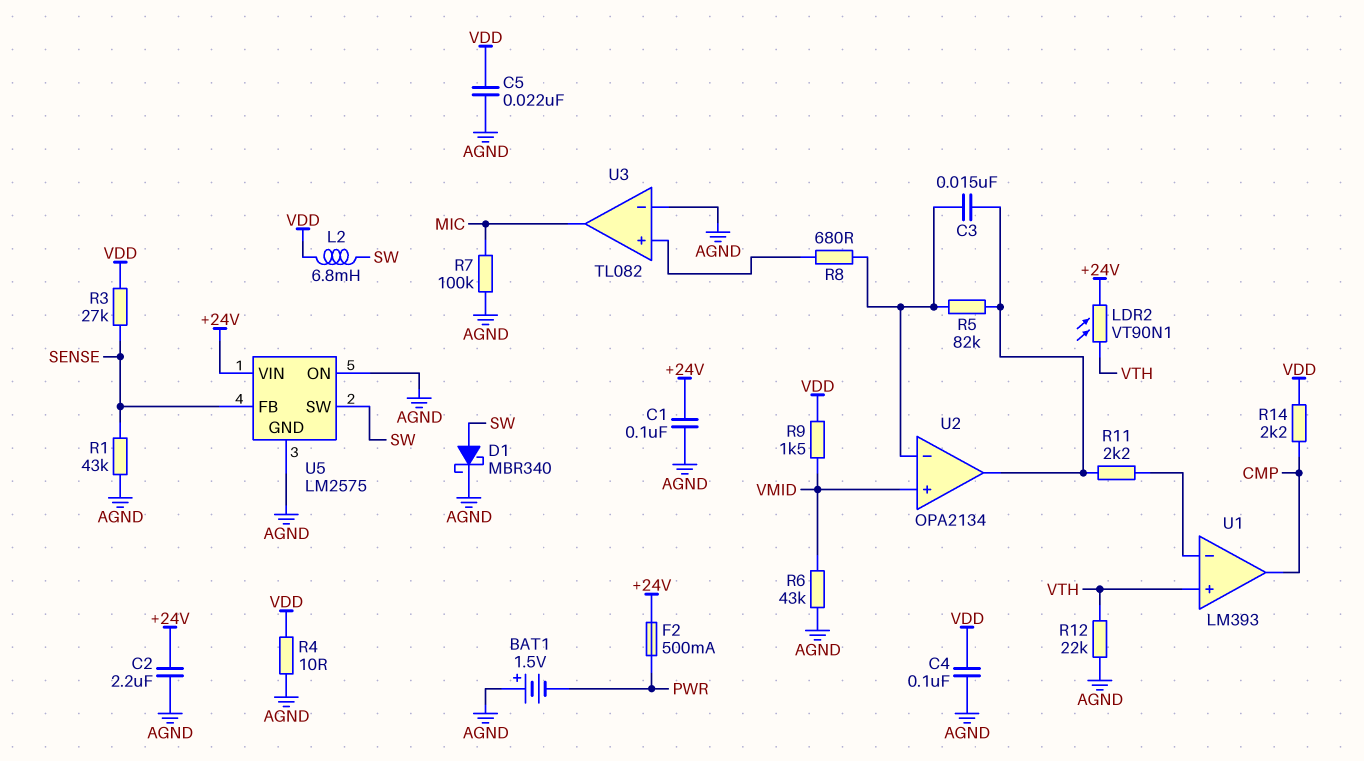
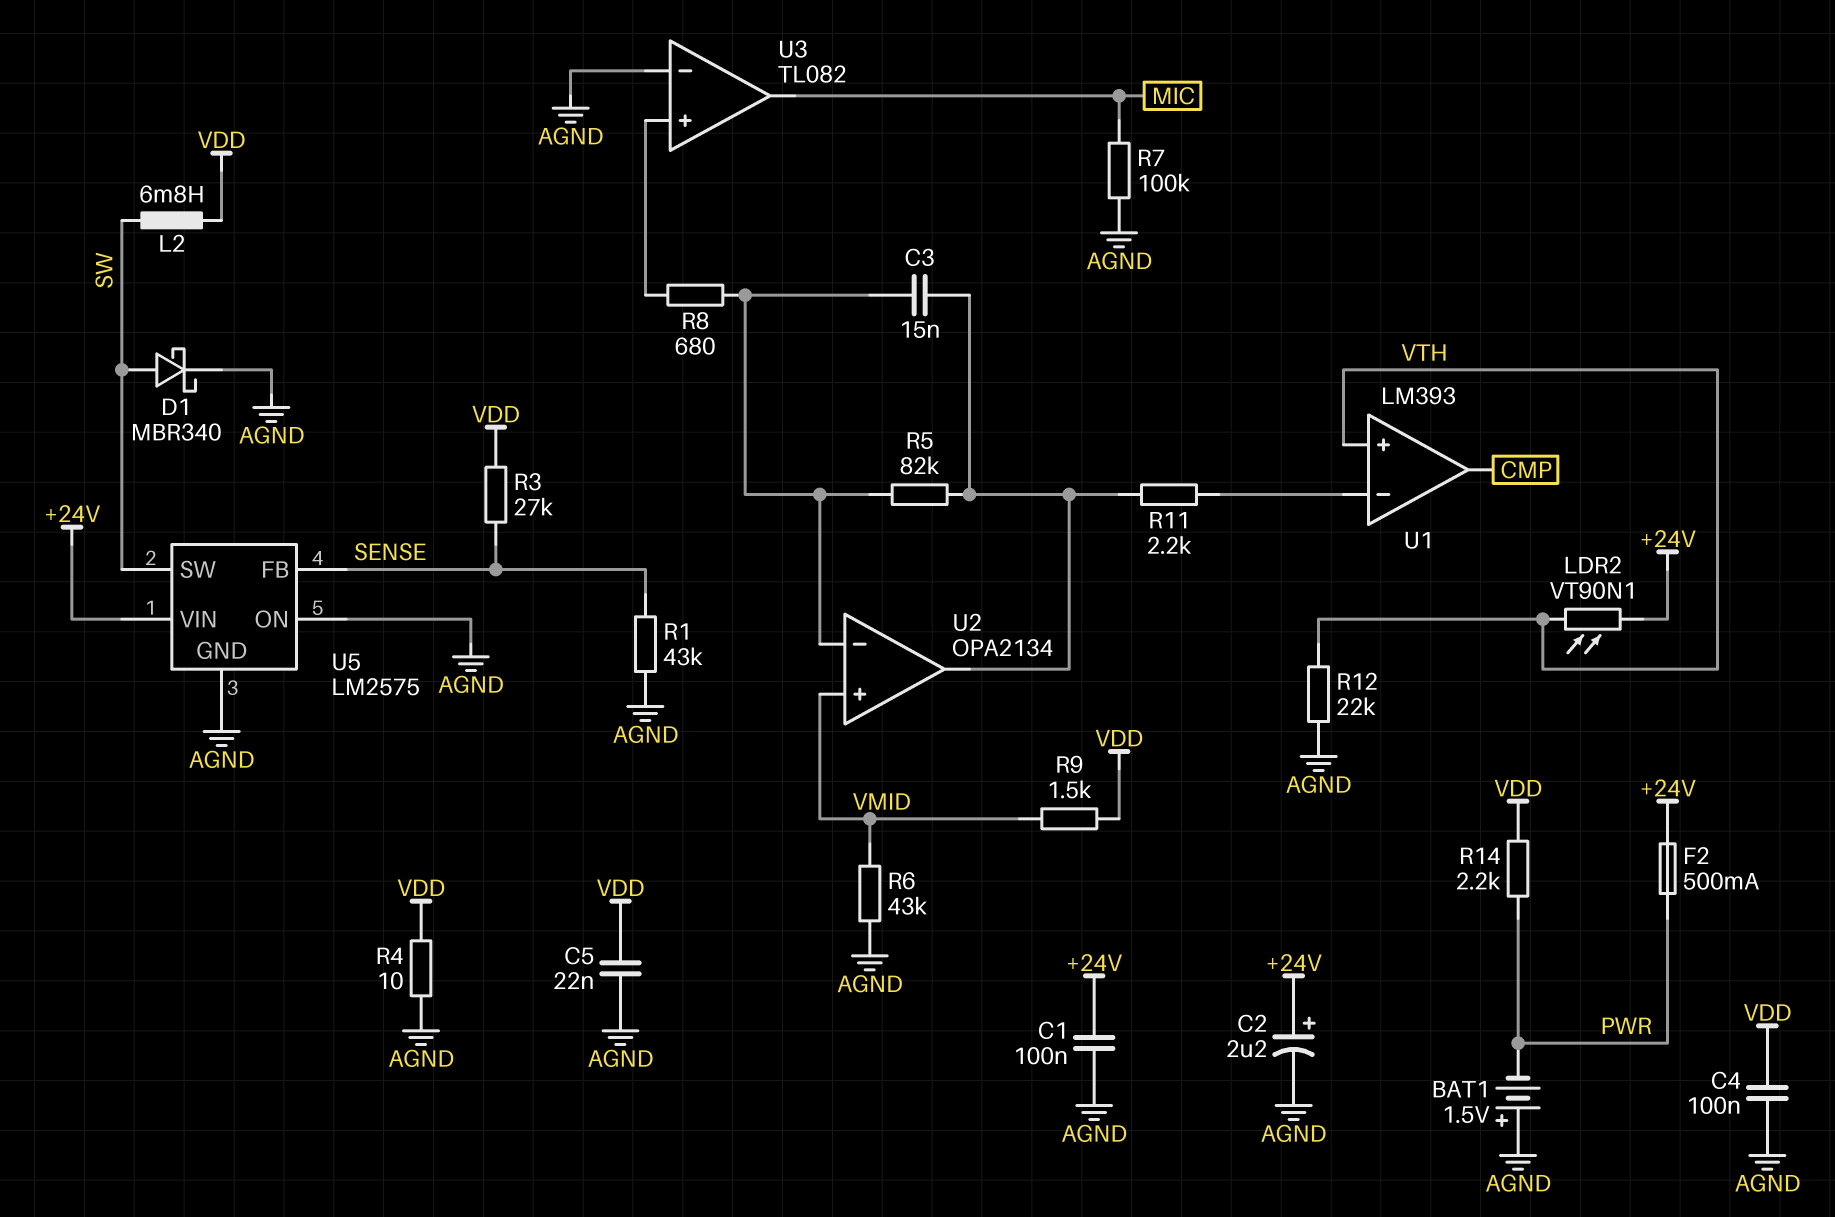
C2: 2.2uF (+24V, AGND) -> 2.2uF (plus +24V, minus AGND)
R14: 2.2k (CMP, VDD) -> 2.2k (PWR, VDD)

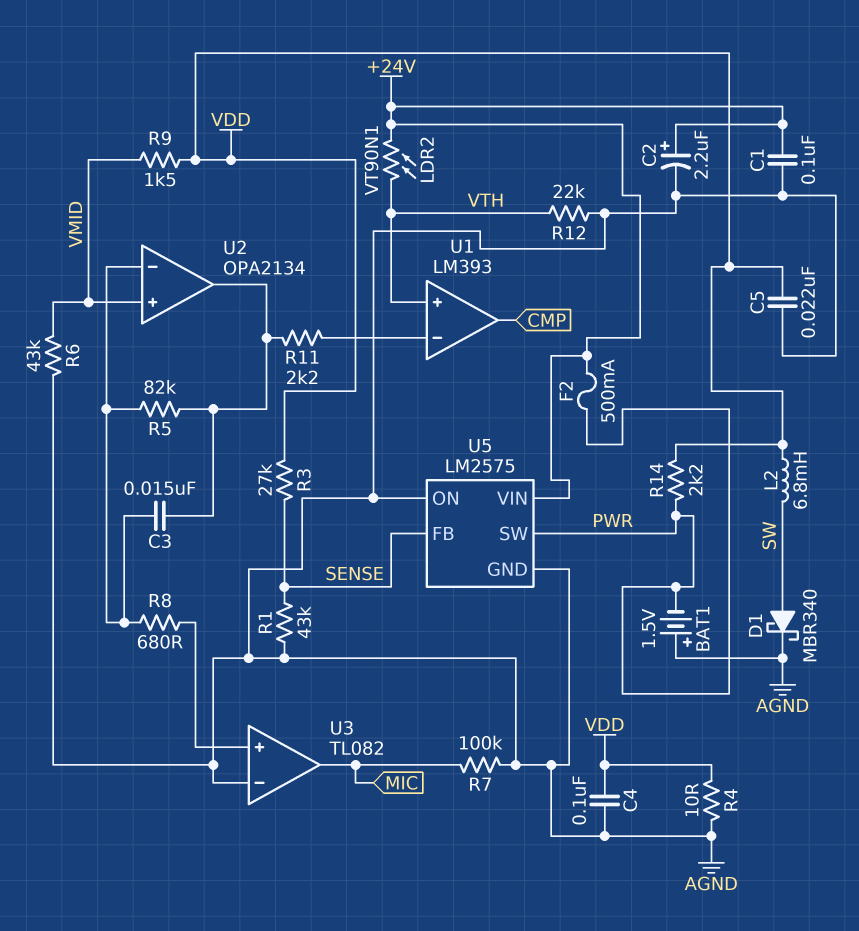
U5 pin SW: SW -> PWR

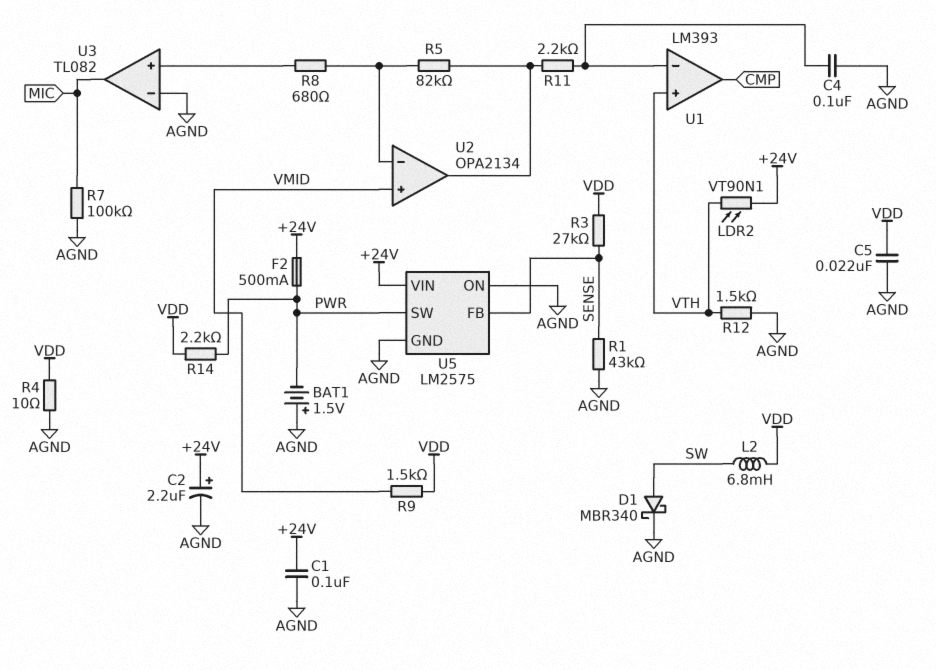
C3: 15nF (U2/in-, U2/out) -> none
C4: 100nF (AGND, VDD) -> 100nF (AGND, U1/in-)
R6: 43k (AGND, VMID) -> none
R12: 22k (AGND, VTH) -> 1.5k (AGND, VTH)

